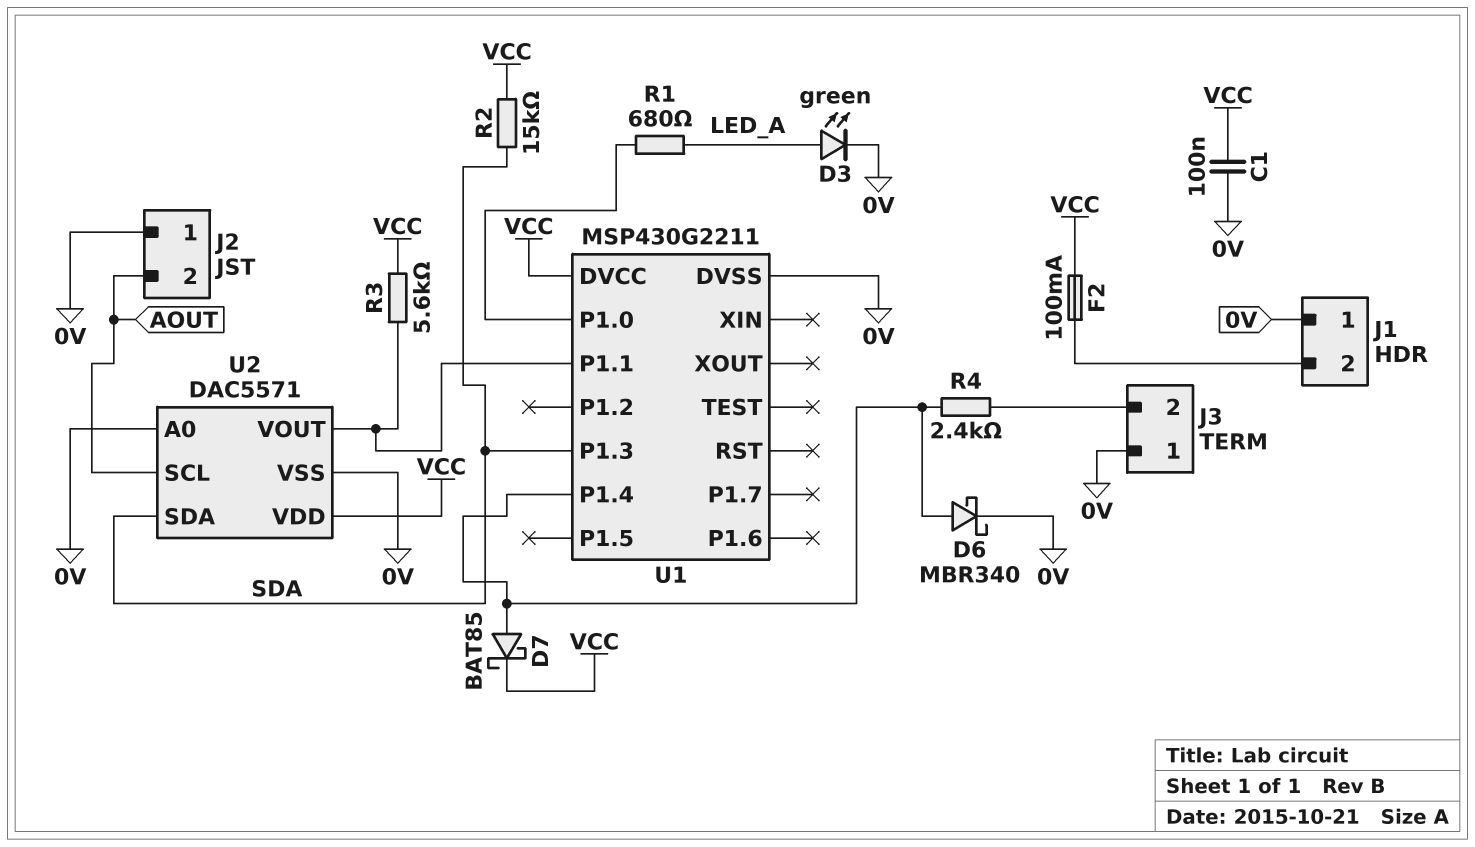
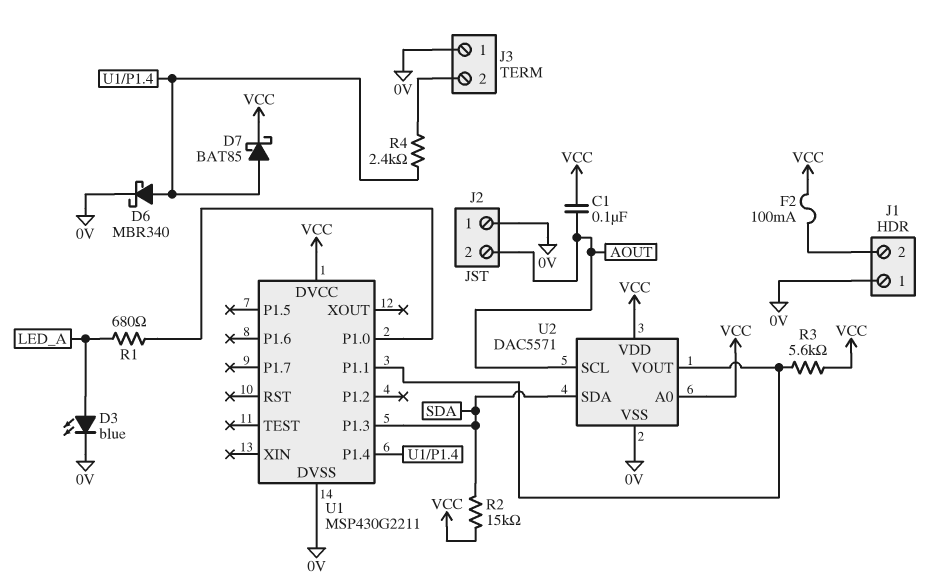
C1: 100nF (0V, VCC) -> 100nF (AOUT, VCC)
D3: LED green (A LED_A, K 0V) -> LED blue (A LED_A, K 0V)
U2 pin A0: 0V -> VCC

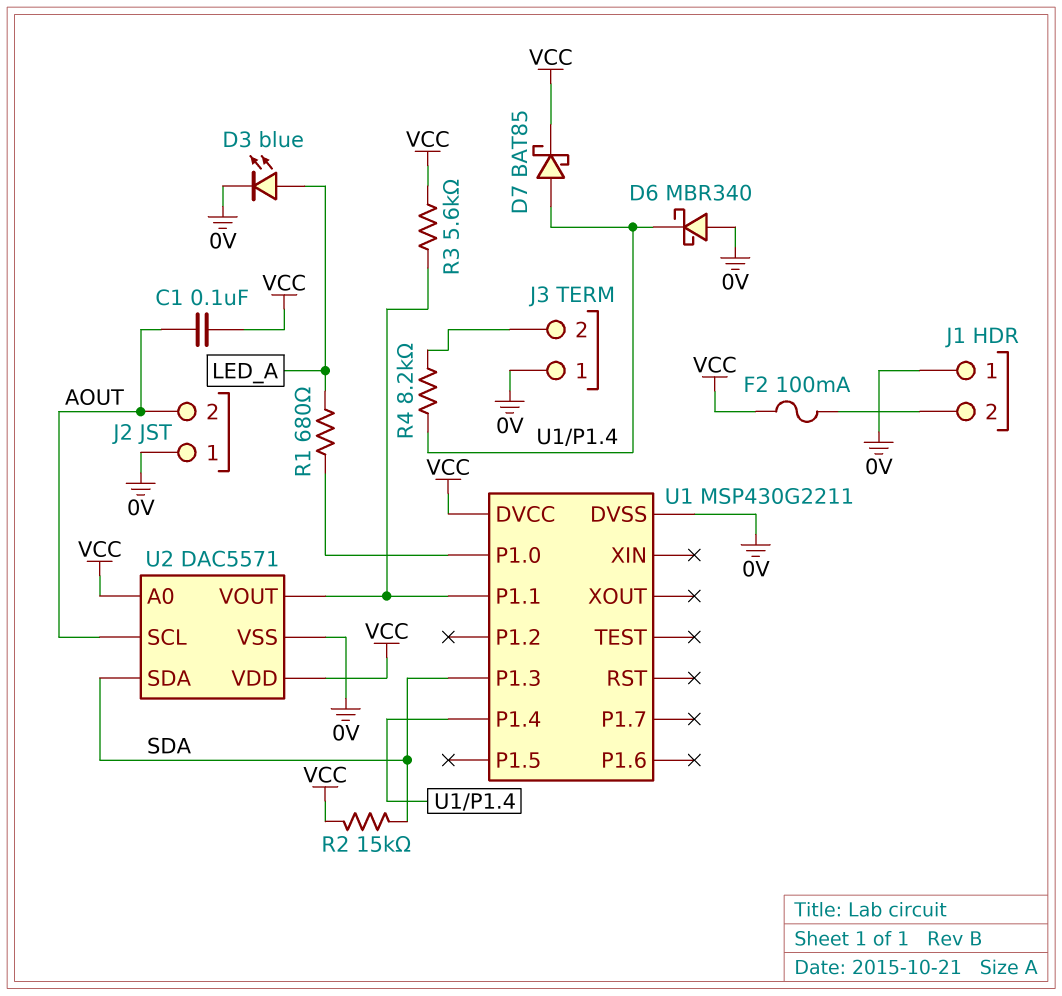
D6: schottky MBR340 (A U1/P1.4, K 0V) -> schottky MBR340 (A 0V, K U1/P1.4)
R4: 2.4k (J3/2, U1/P1.4) -> 8.2k (J3/2, U1/P1.4)

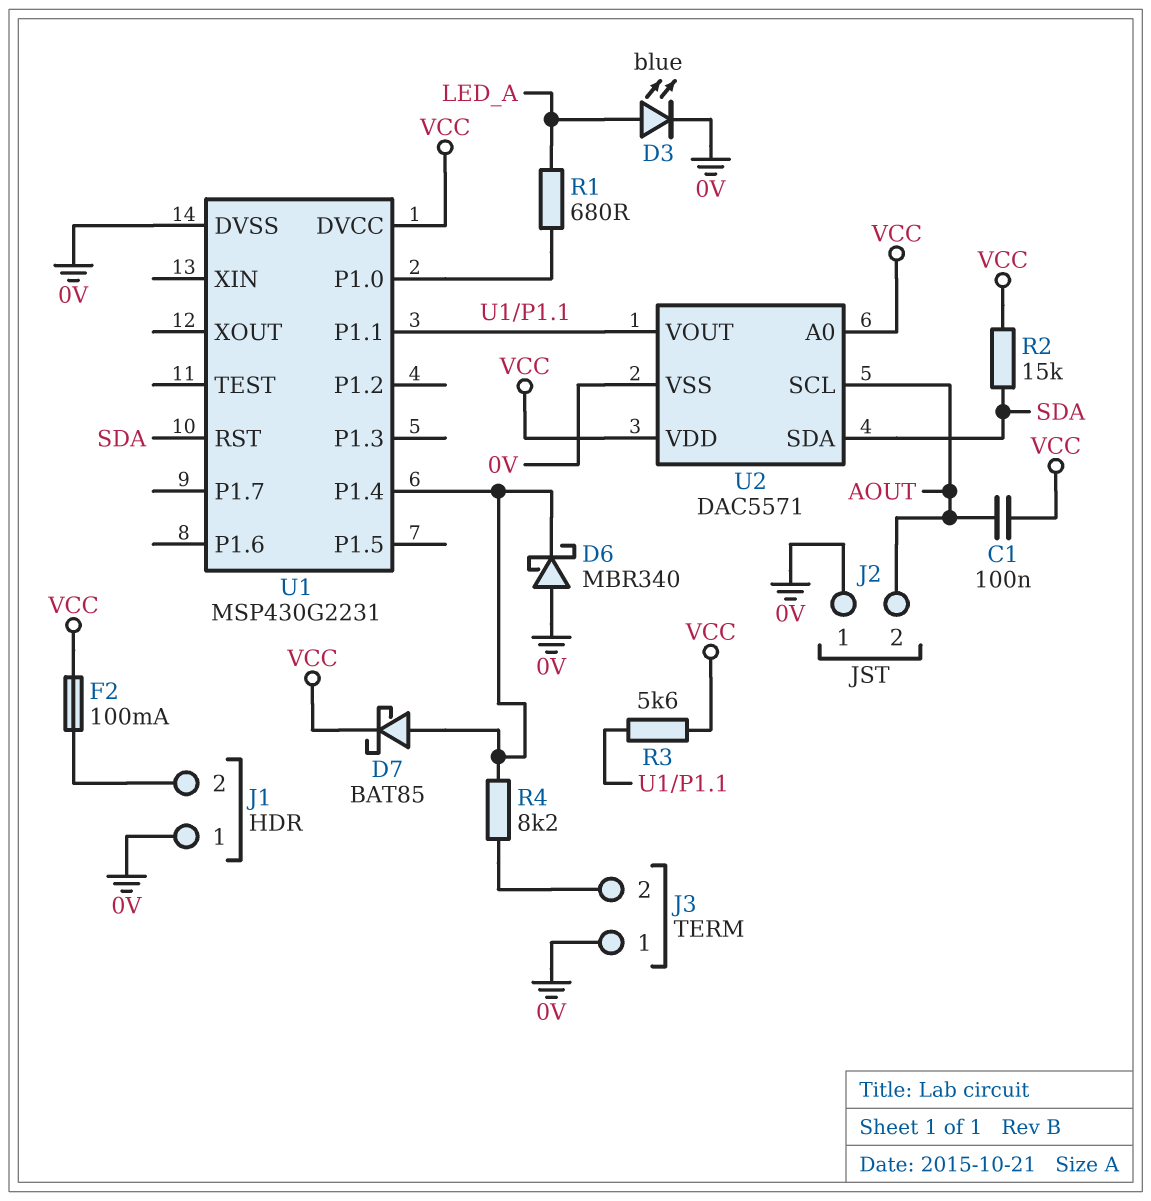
U1: MSP430G2211 -> MSP430G2231
U1 pin P1.3: SDA -> none
U1 pin RST: none -> SDA

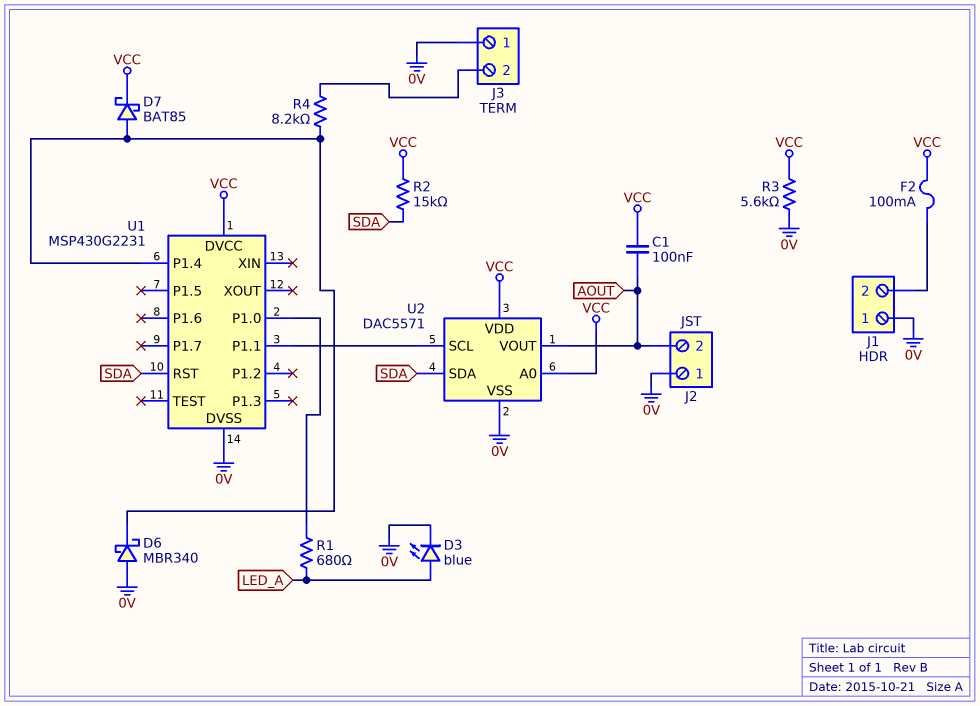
R3: 5.6k (U1/P1.1, VCC) -> 5.6k (0V, VCC)
U2 pin SCL: AOUT -> U1/P1.1
U2 pin VOUT: U1/P1.1 -> AOUT

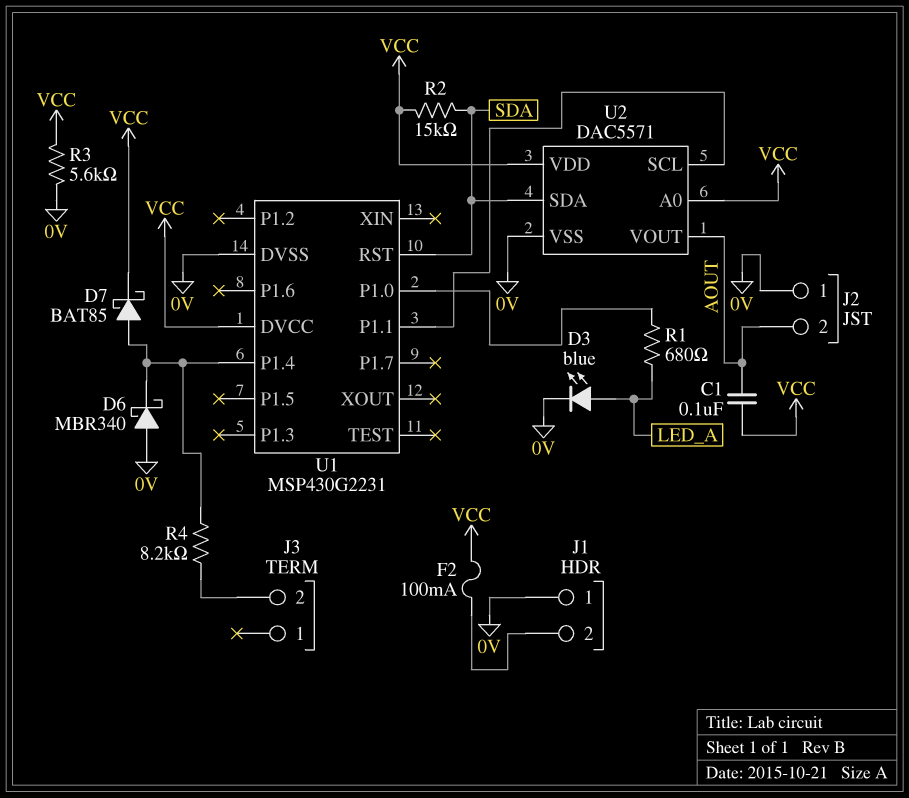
J3 pin 1: 0V -> none

